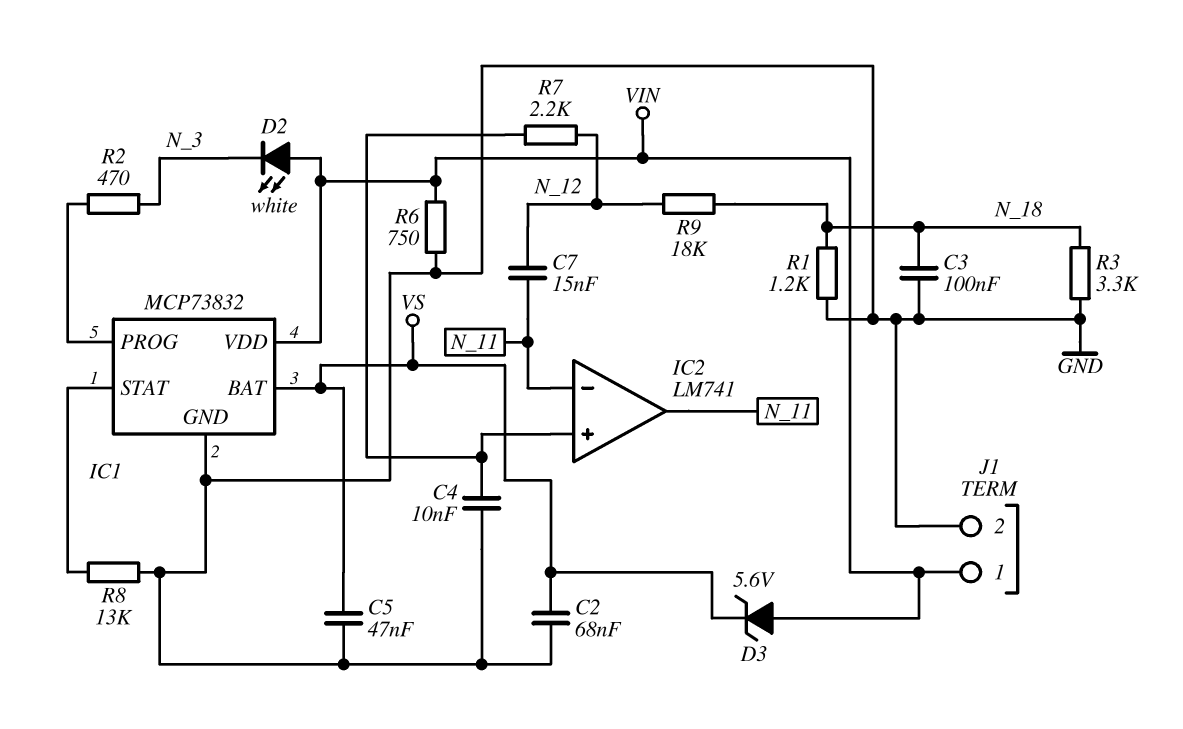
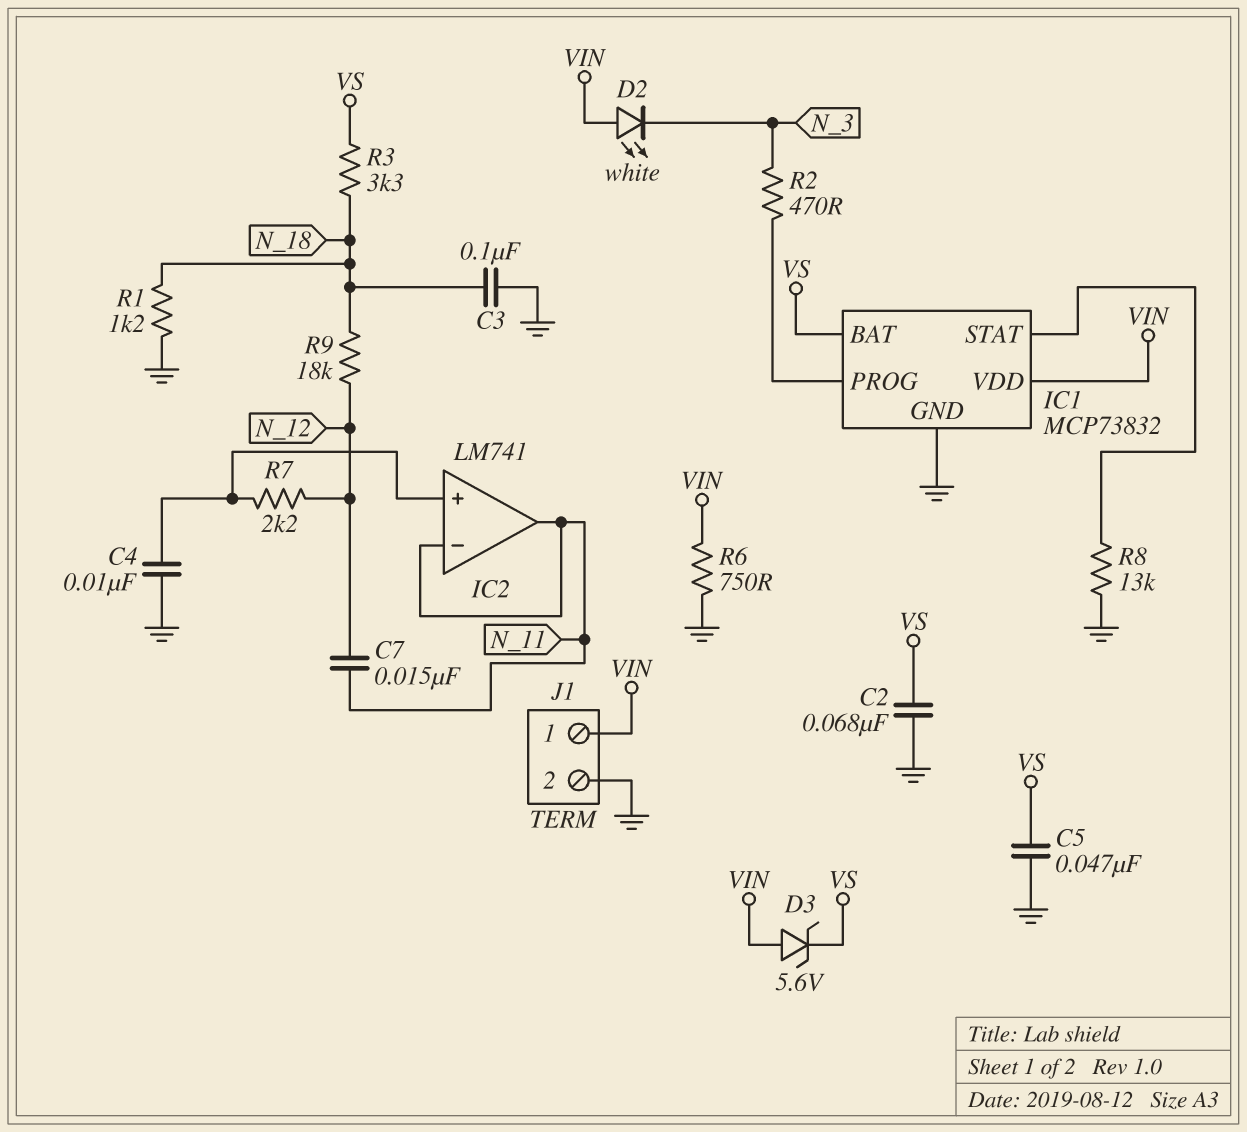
R3: 3.3k (GND, N_18) -> 3.3k (N_18, VS)

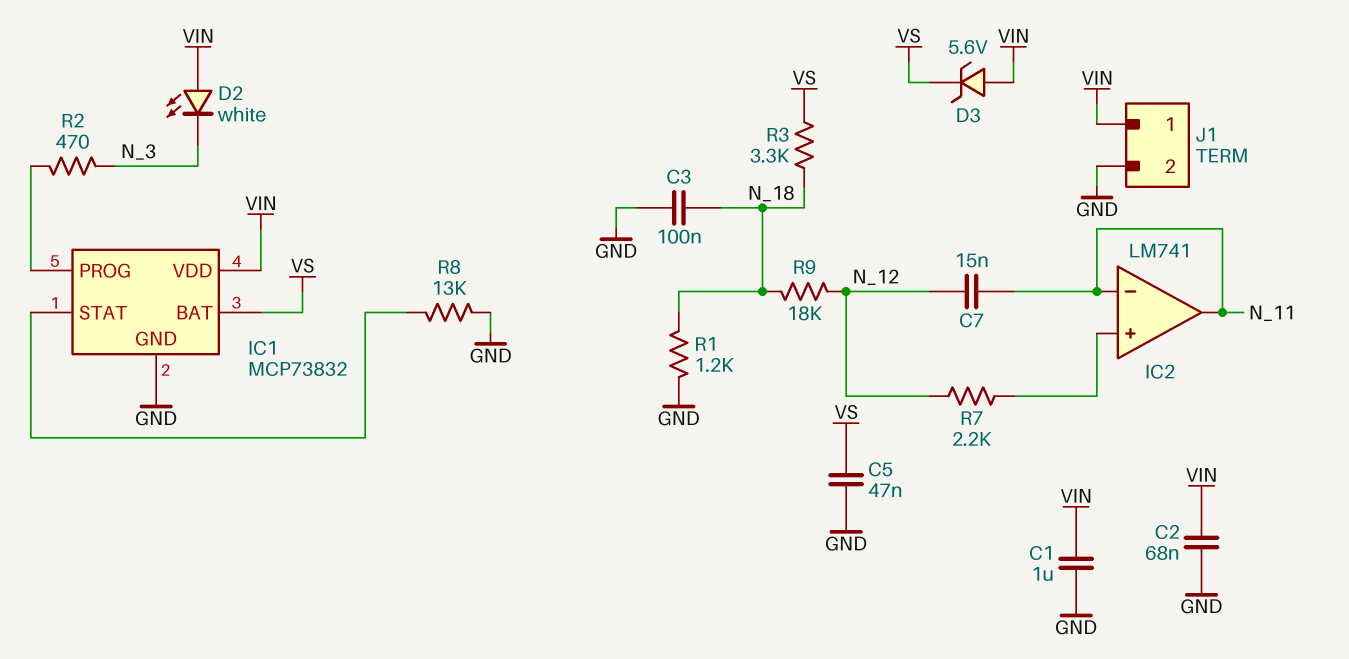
C1: none -> 1uF (GND, VIN)
C2: 68nF (GND, VS) -> 68nF (GND, VIN)
C4: 10nF (GND, IC2/in+) -> none
R6: 750 (GND, VIN) -> none

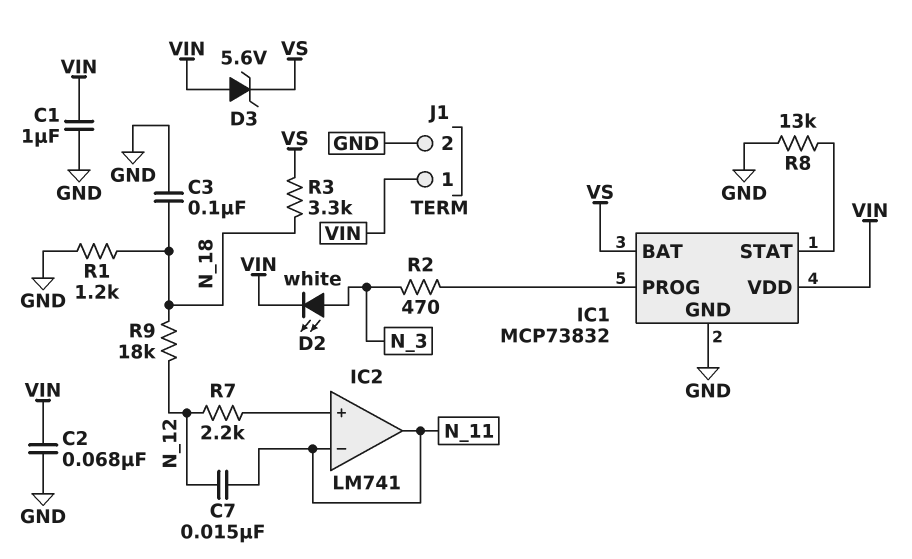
C5: 47nF (GND, VS) -> none
D2: LED white (A VIN, K N_3) -> LED white (A N_3, K VIN)

